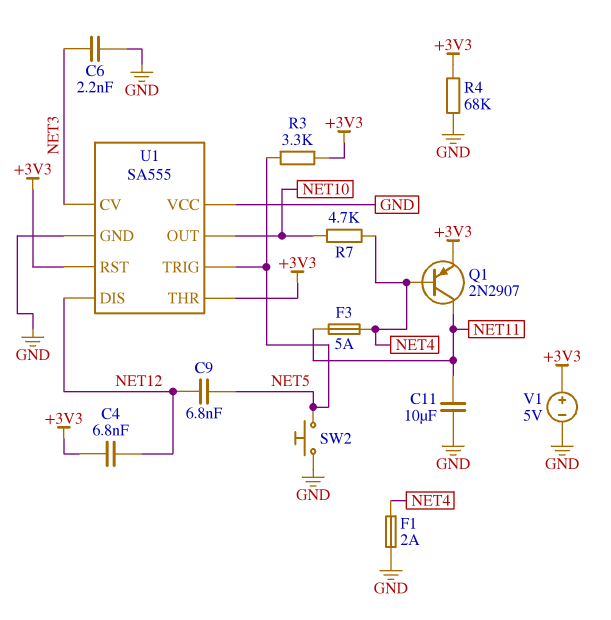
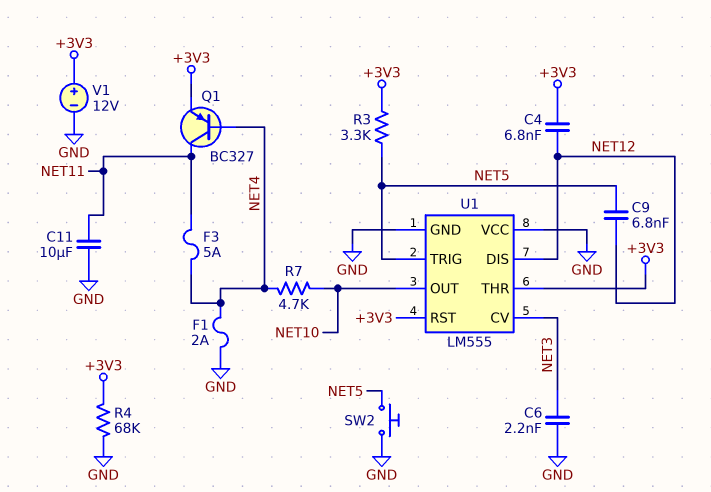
Q1: PNP 2N2907 (B NET4, C NET11, E +3V3) -> PNP BC327 (B NET4, C NET11, E +3V3)
U1: SA555 -> LM555
V1: 5V (plus +3V3, minus GND) -> 12V (plus +3V3, minus GND)

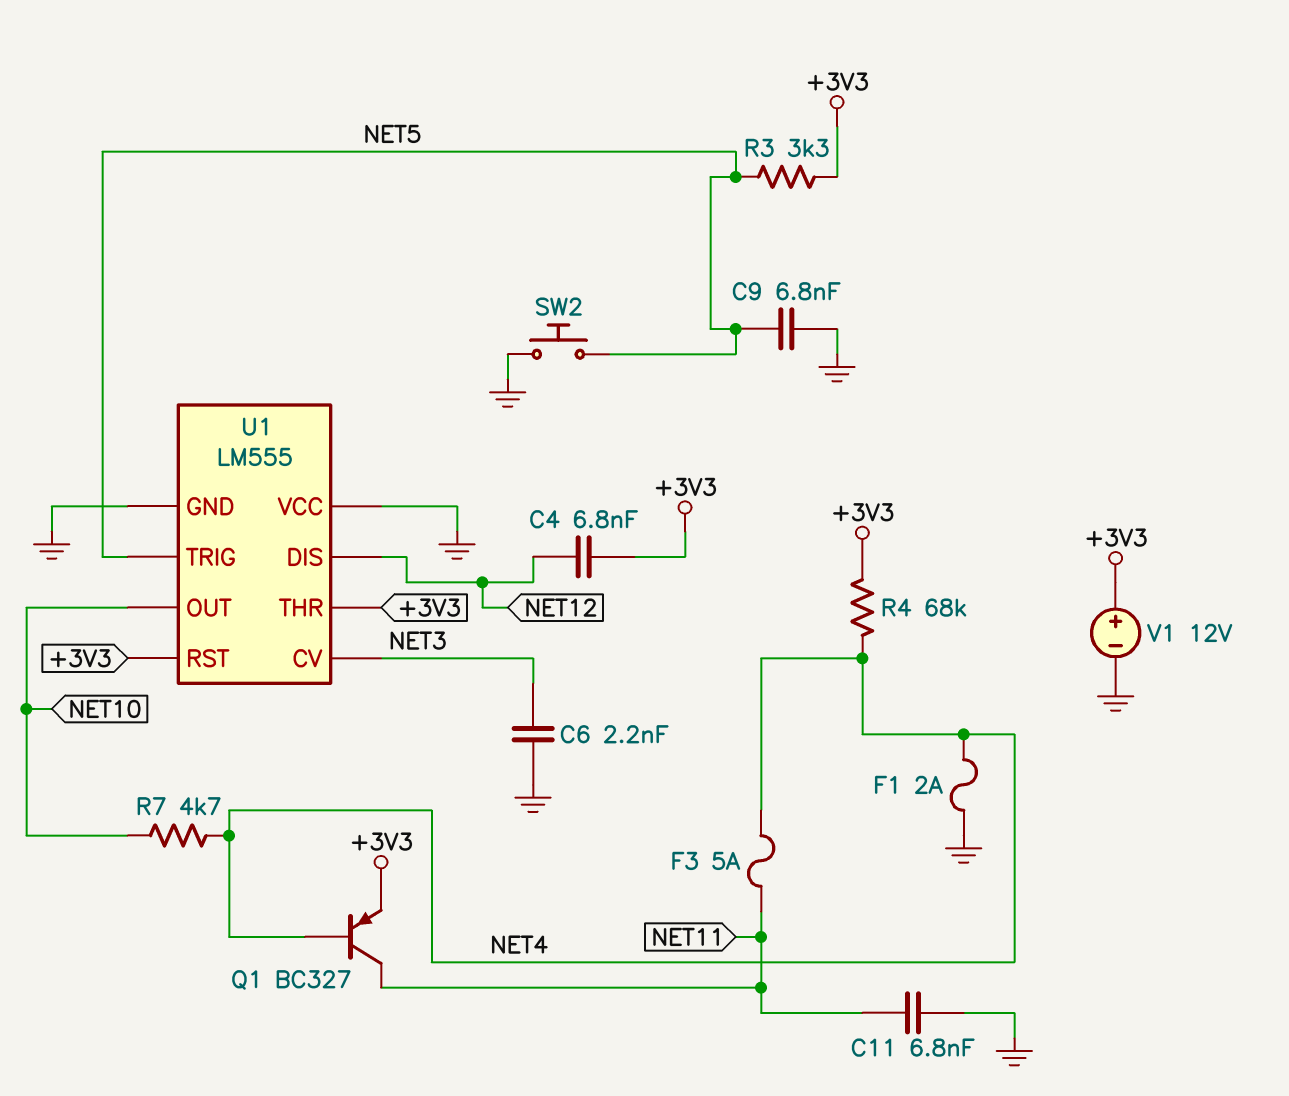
C9: 6.8nF (NET5, NET12) -> 6.8nF (GND, NET5)
C11: 10uF (GND, NET11) -> 6.8nF (GND, NET11)
R4: 68k (+3V3, GND) -> 68k (+3V3, NET4)

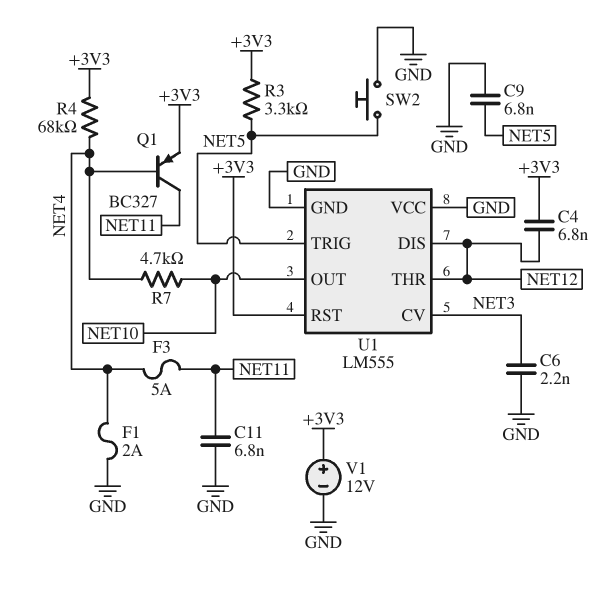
U1 pin THR: +3V3 -> NET12

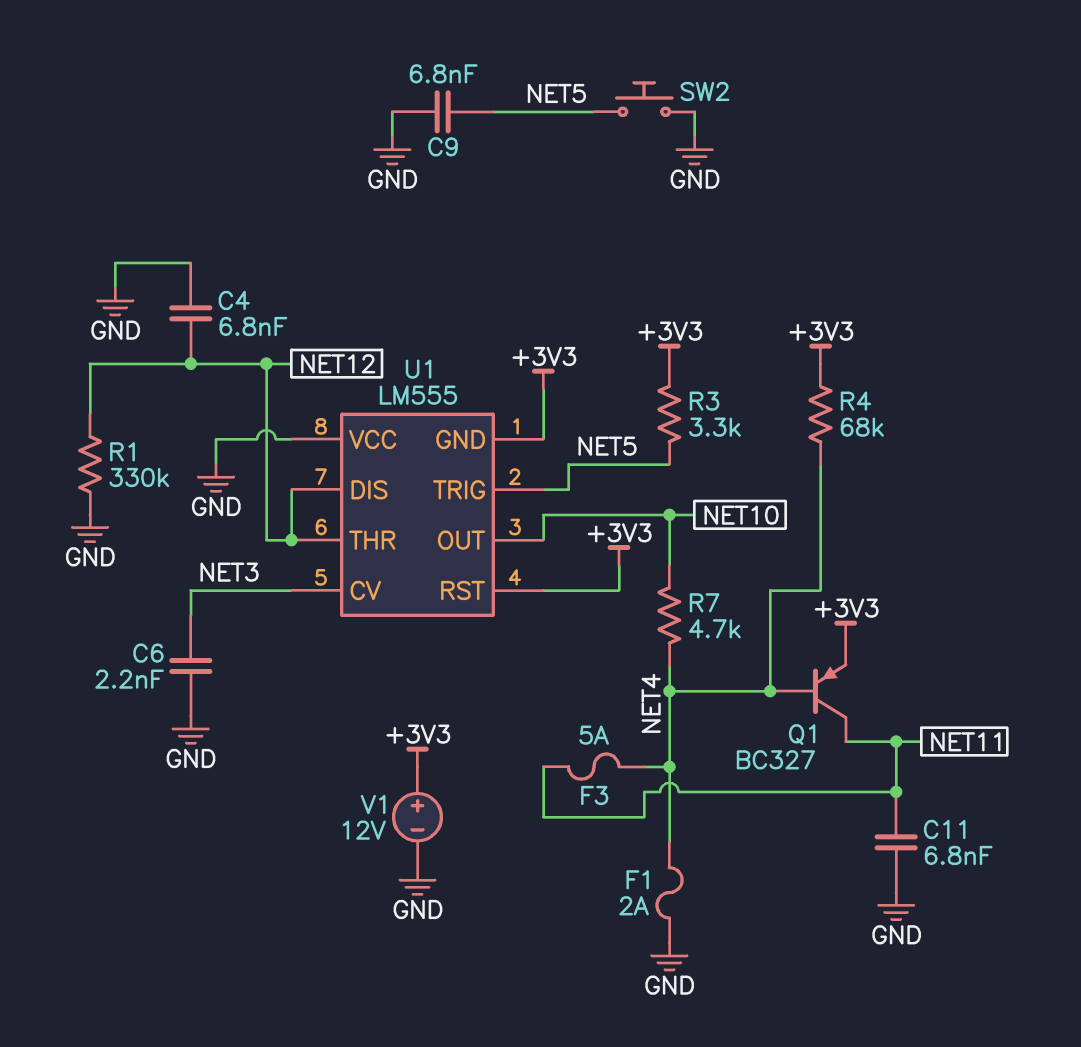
C4: 6.8nF (+3V3, NET12) -> 6.8nF (GND, NET12)
R1: none -> 330k (GND, NET12)
U1 pin GND: GND -> +3V3

